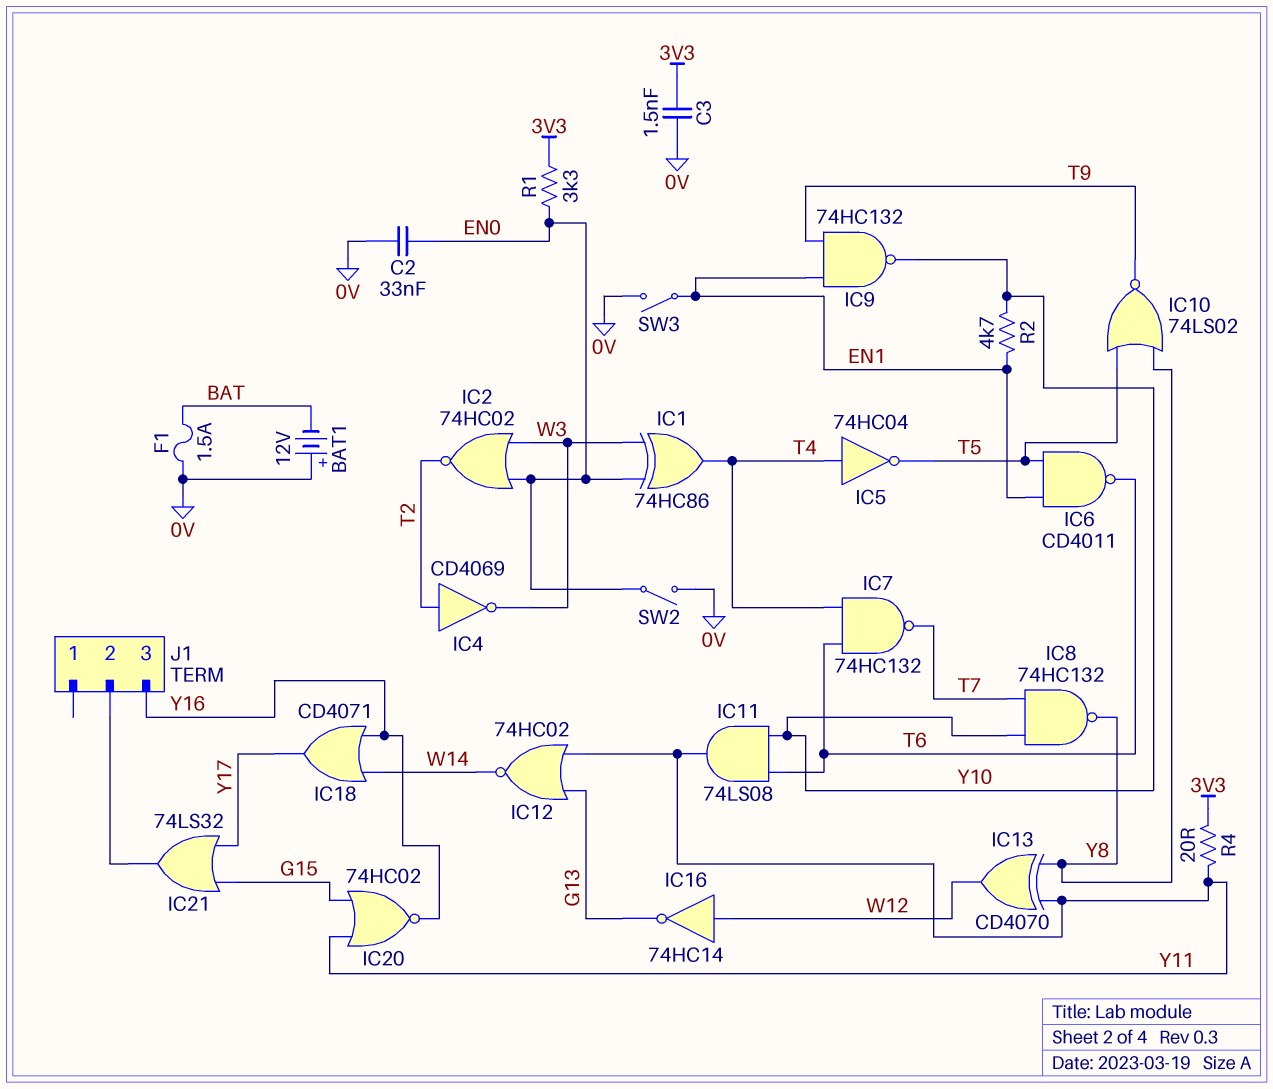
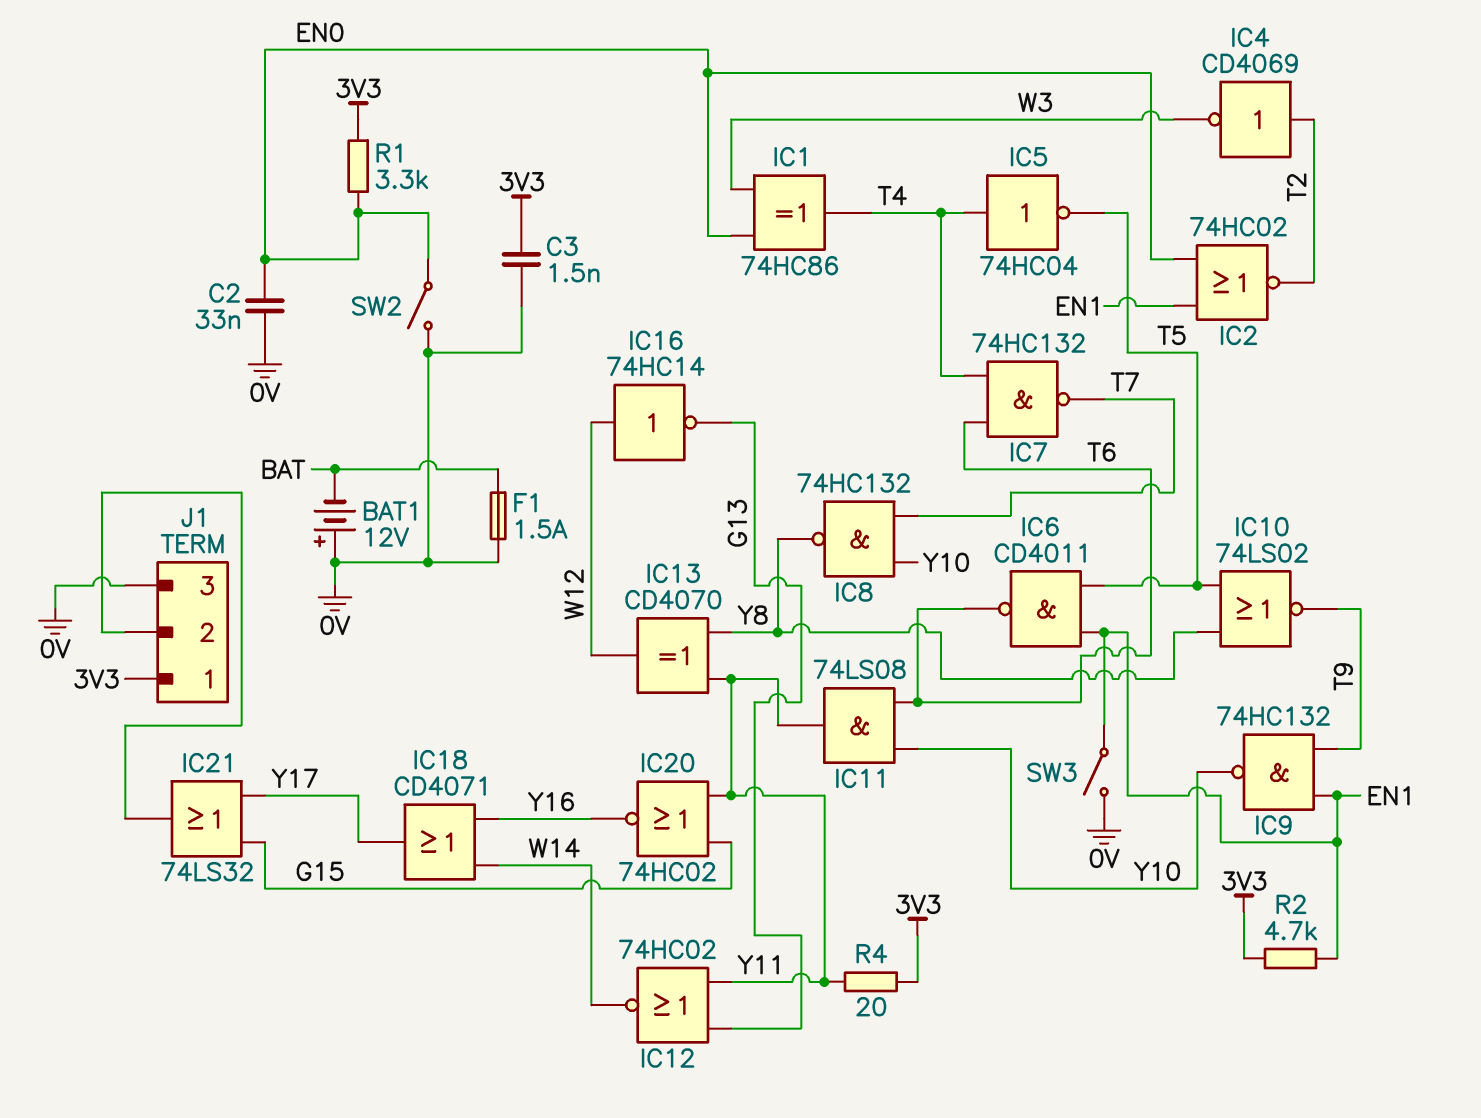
IC2: NOR 74HC02 (in EN0, in W3, out T2) -> NOR 74HC02 (in EN0, in EN1, out T2)
J1 pin 1: none -> 3V3
J1 pin 3: Y16 -> 0V
R2: 4.7k (EN1, Y10) -> 4.7k (3V3, EN1)

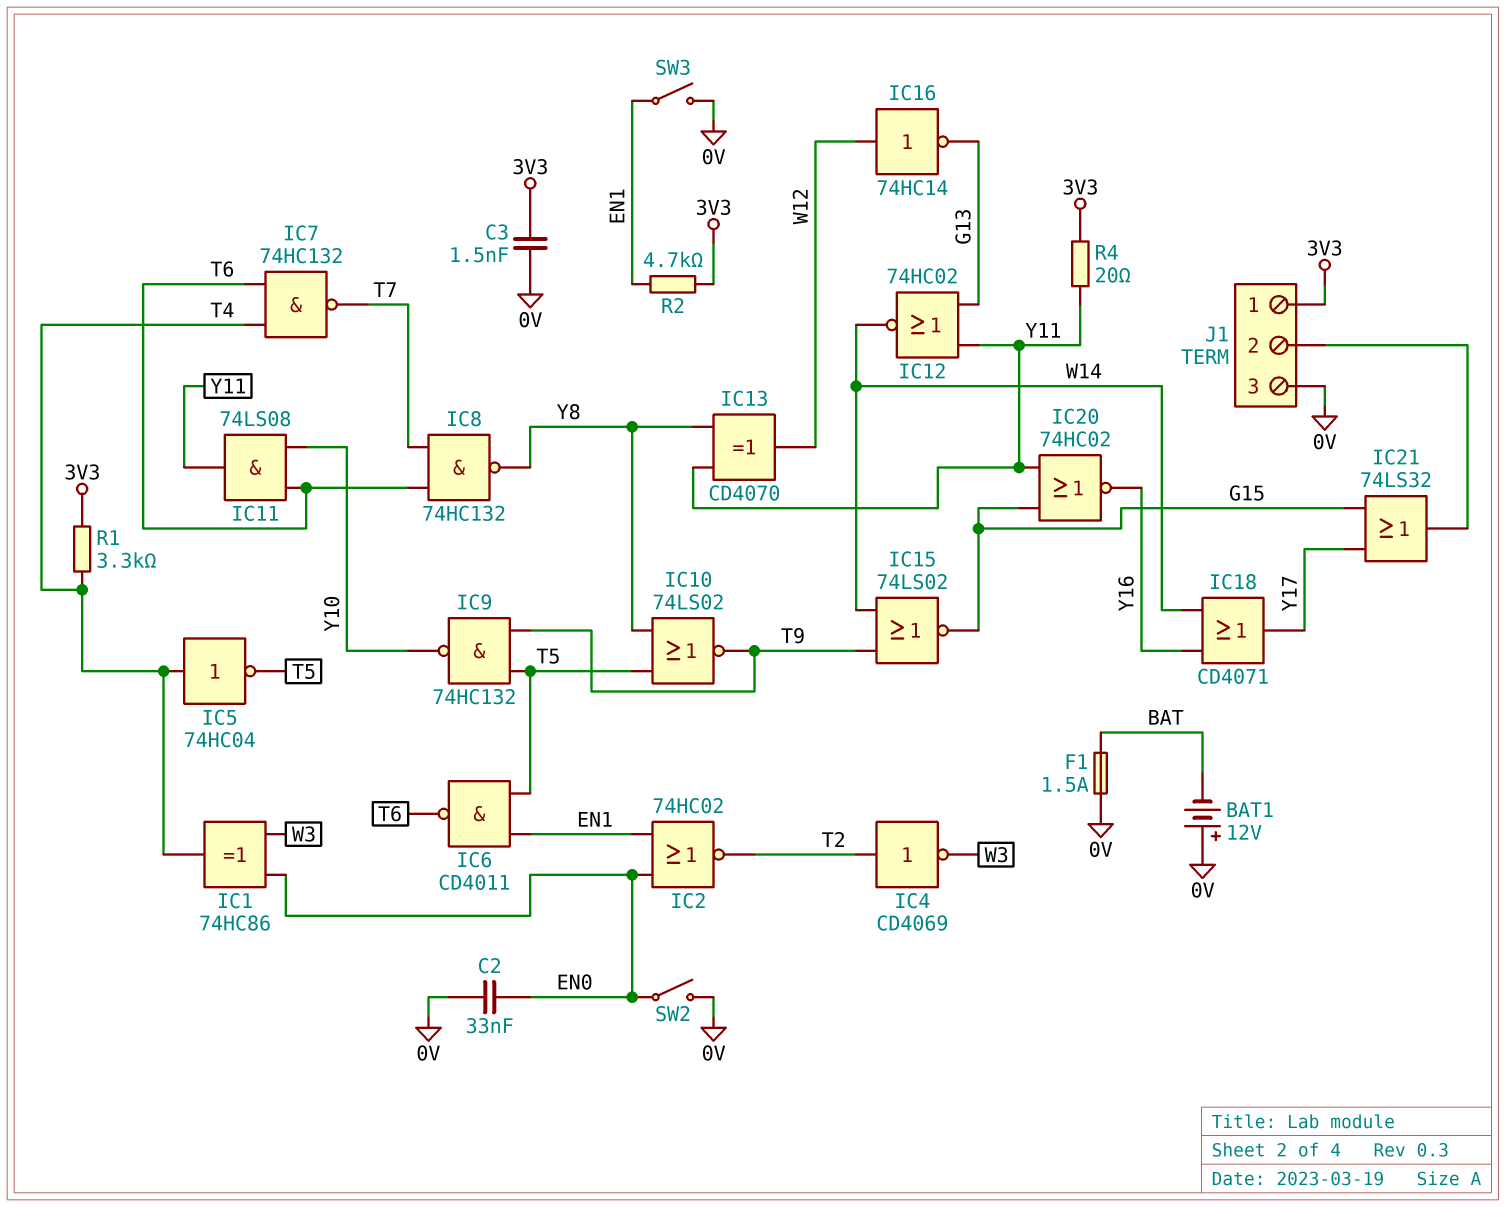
IC8: NAND 74HC132 (in T7, in Y10, out Y8) -> NAND 74HC132 (in T6, in T7, out Y8)
IC9: NAND 74HC132 (in EN1, in T9, out Y10) -> NAND 74HC132 (in T5, in T9, out Y10)
IC15: none -> NOR 74LS02 (in T9, in W14, out G15)
R1: 3.3k (3V3, EN0) -> 3.3k (3V3, T4)

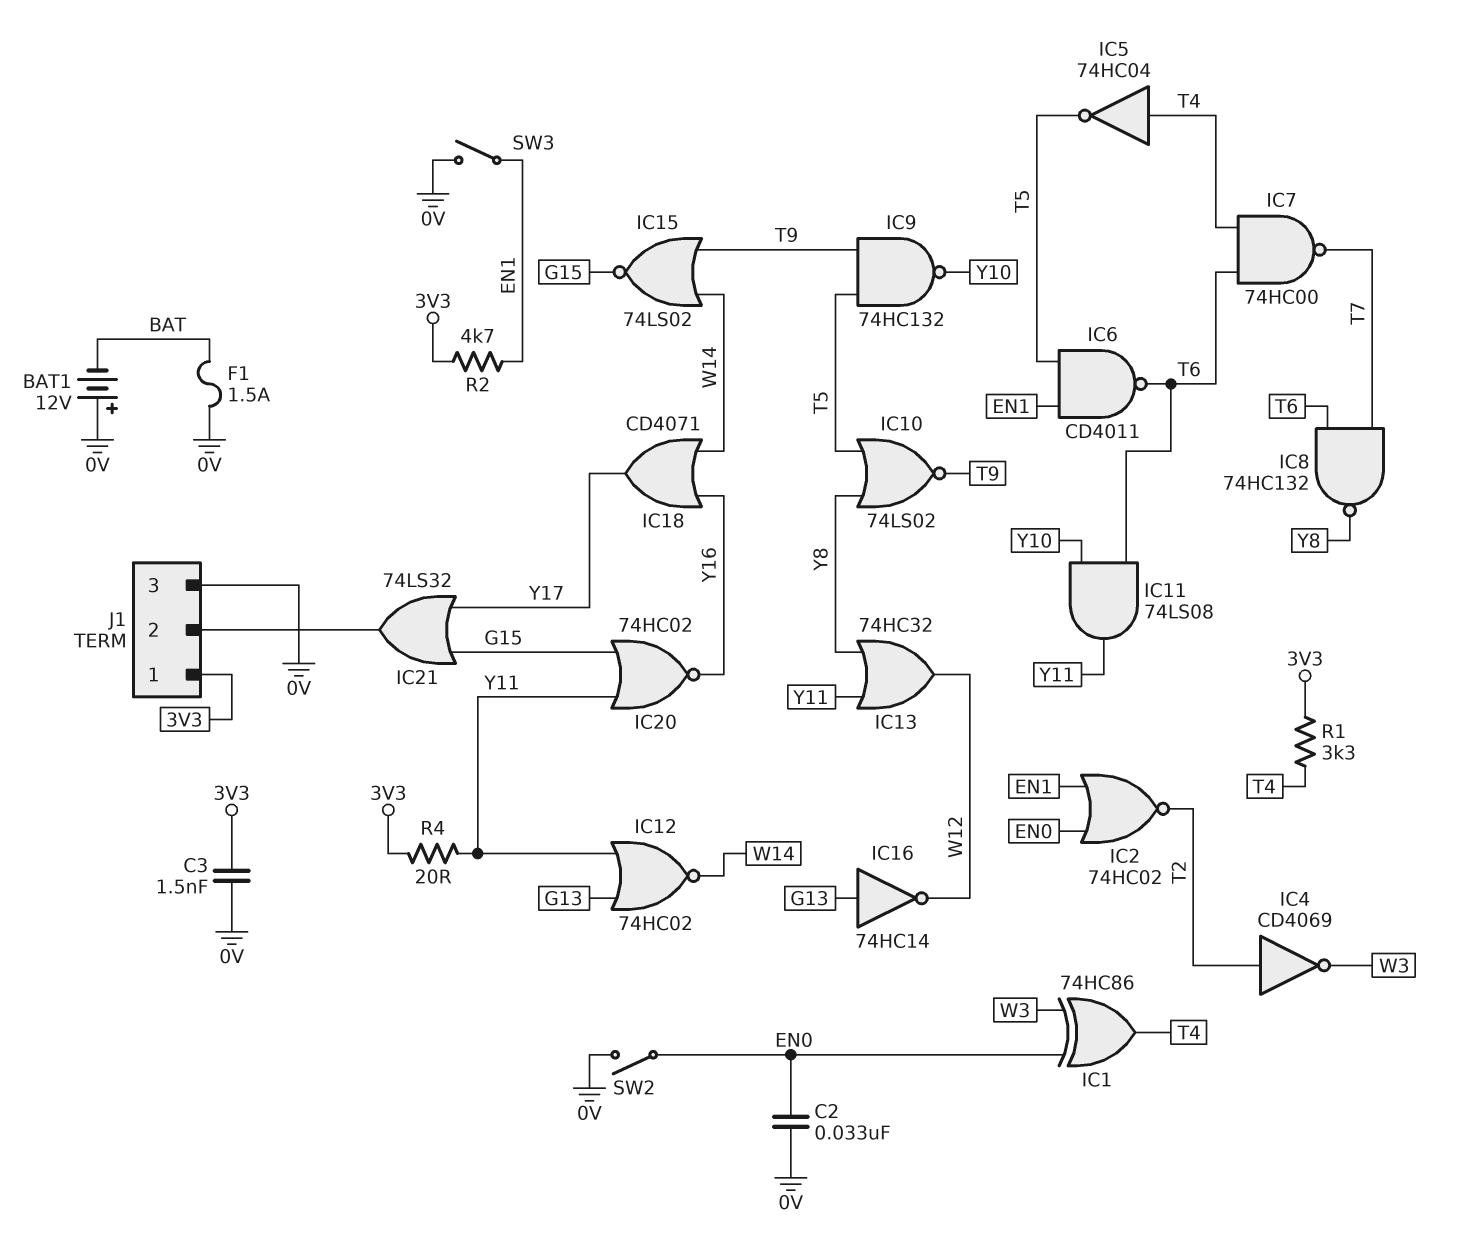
IC7: NAND 74HC132 (in T4, in T6, out T7) -> NAND 74HC00 (in T4, in T6, out T7)
IC13: XOR CD4070 (in Y8, in Y11, out W12) -> OR 74HC32 (in Y8, in Y11, out W12)
IC16: NOT 74HC14 (in W12, out G13) -> NOT 74HC14 (in G13, out W12)

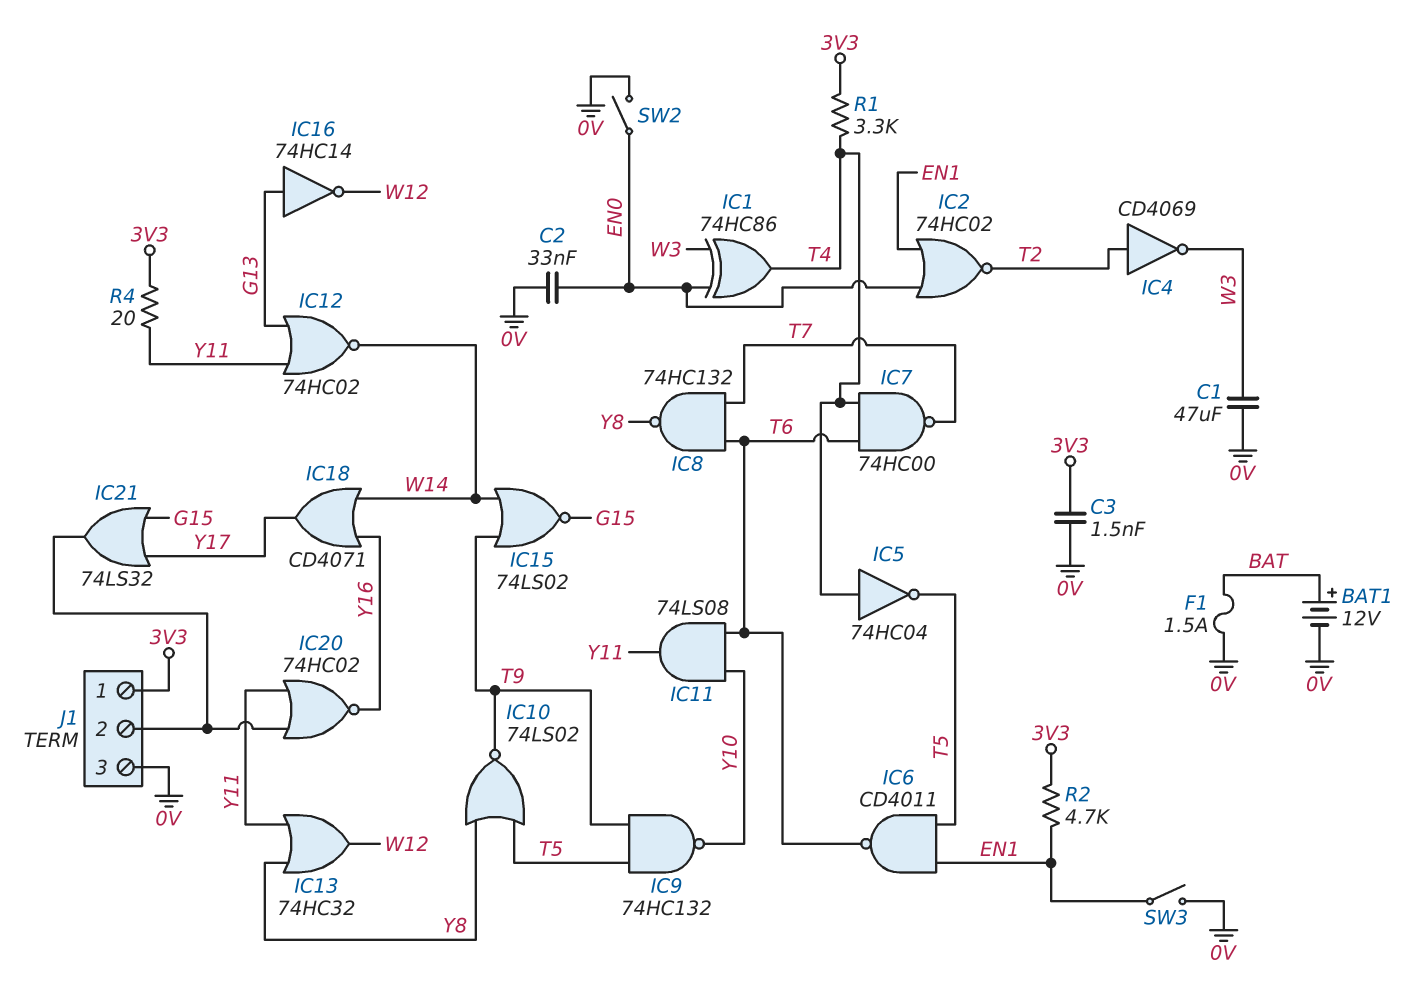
BAT1: 12V (plus 0V, minus BAT) -> 12V (plus BAT, minus 0V)
C1: none -> 47uF (0V, W3)
IC20: NOR 74HC02 (in G15, in Y11, out Y16) -> NOR 74HC02 (in J1/2, in Y11, out Y16)

